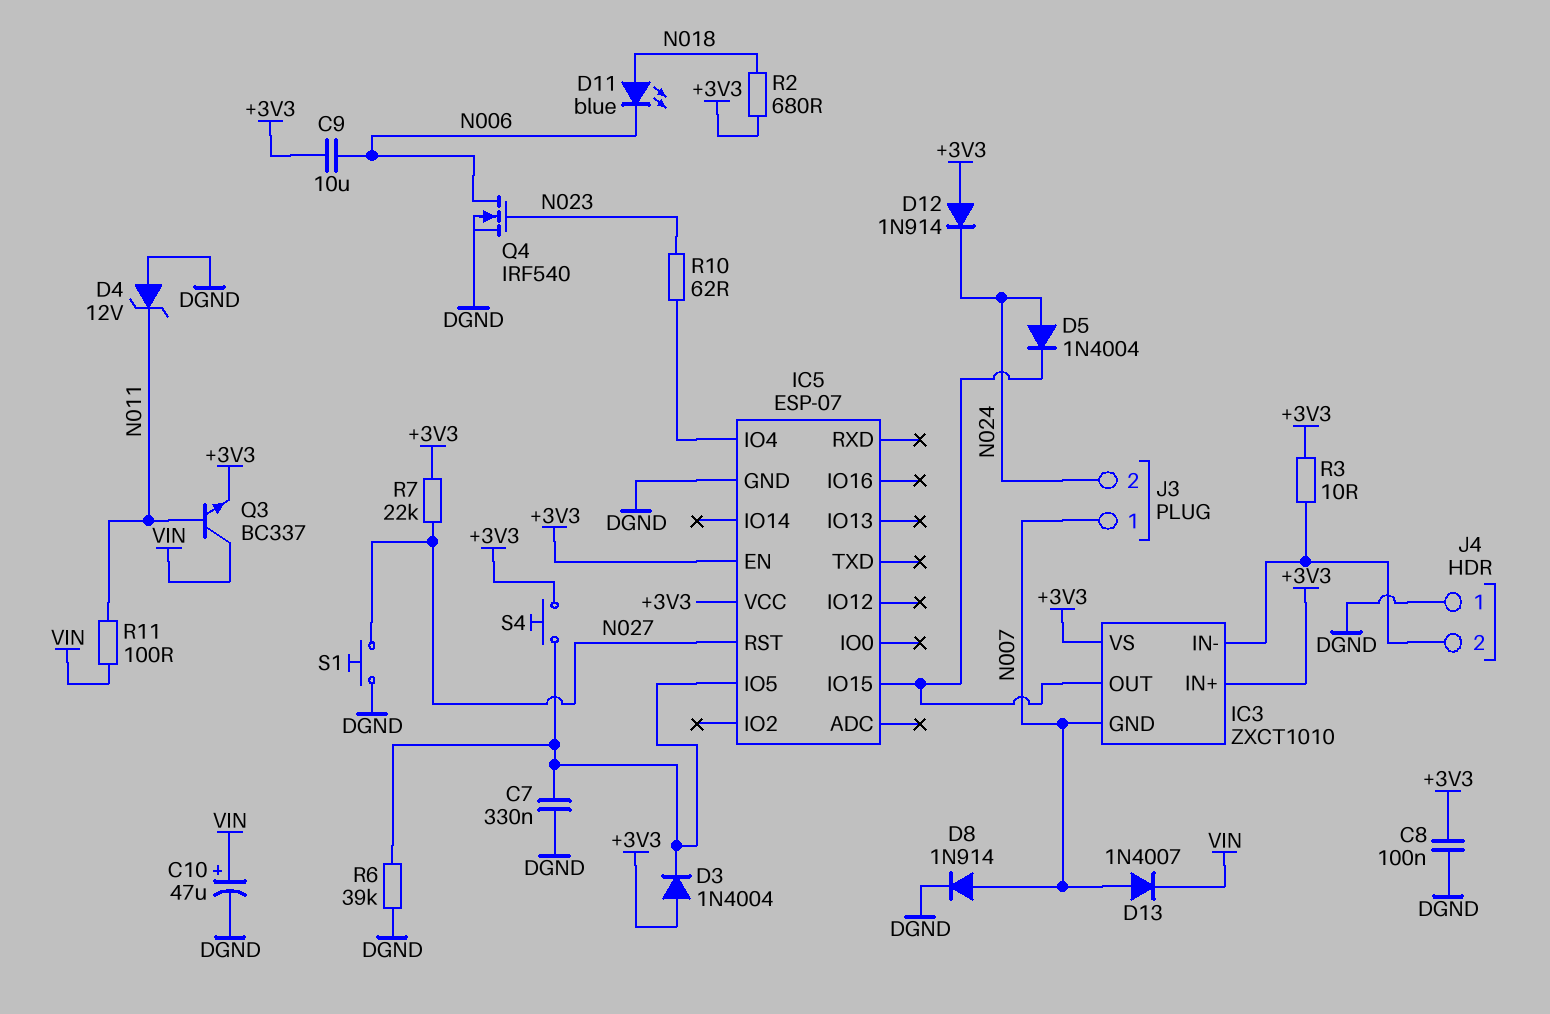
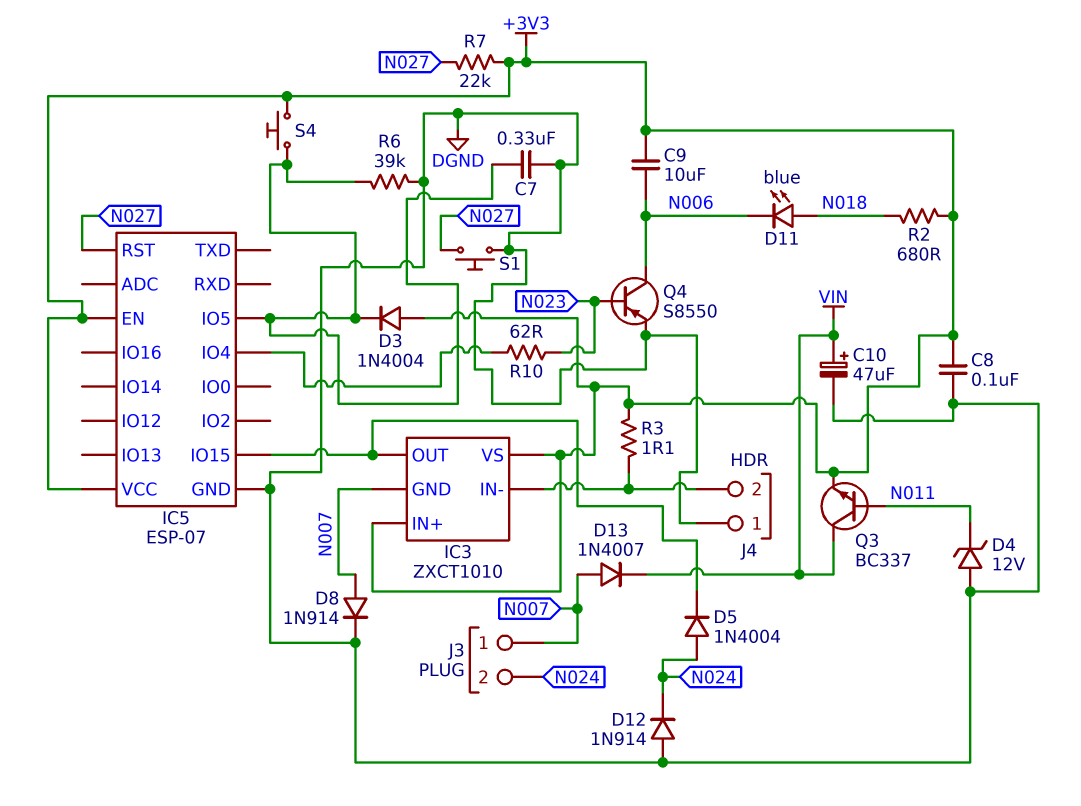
D12: diode 1N914 (A +3V3, K N024) -> diode 1N914 (A DGND, K N024)
Q4: NMOS IRF540 (G N023, D N006, S DGND) -> PNP S8550 (B N023, C N006, E DGND)
R3: 10 (+3V3, IC3/IN-) -> 1.1 (+3V3, IC3/IN-)
R11: 100 (N011, VIN) -> none

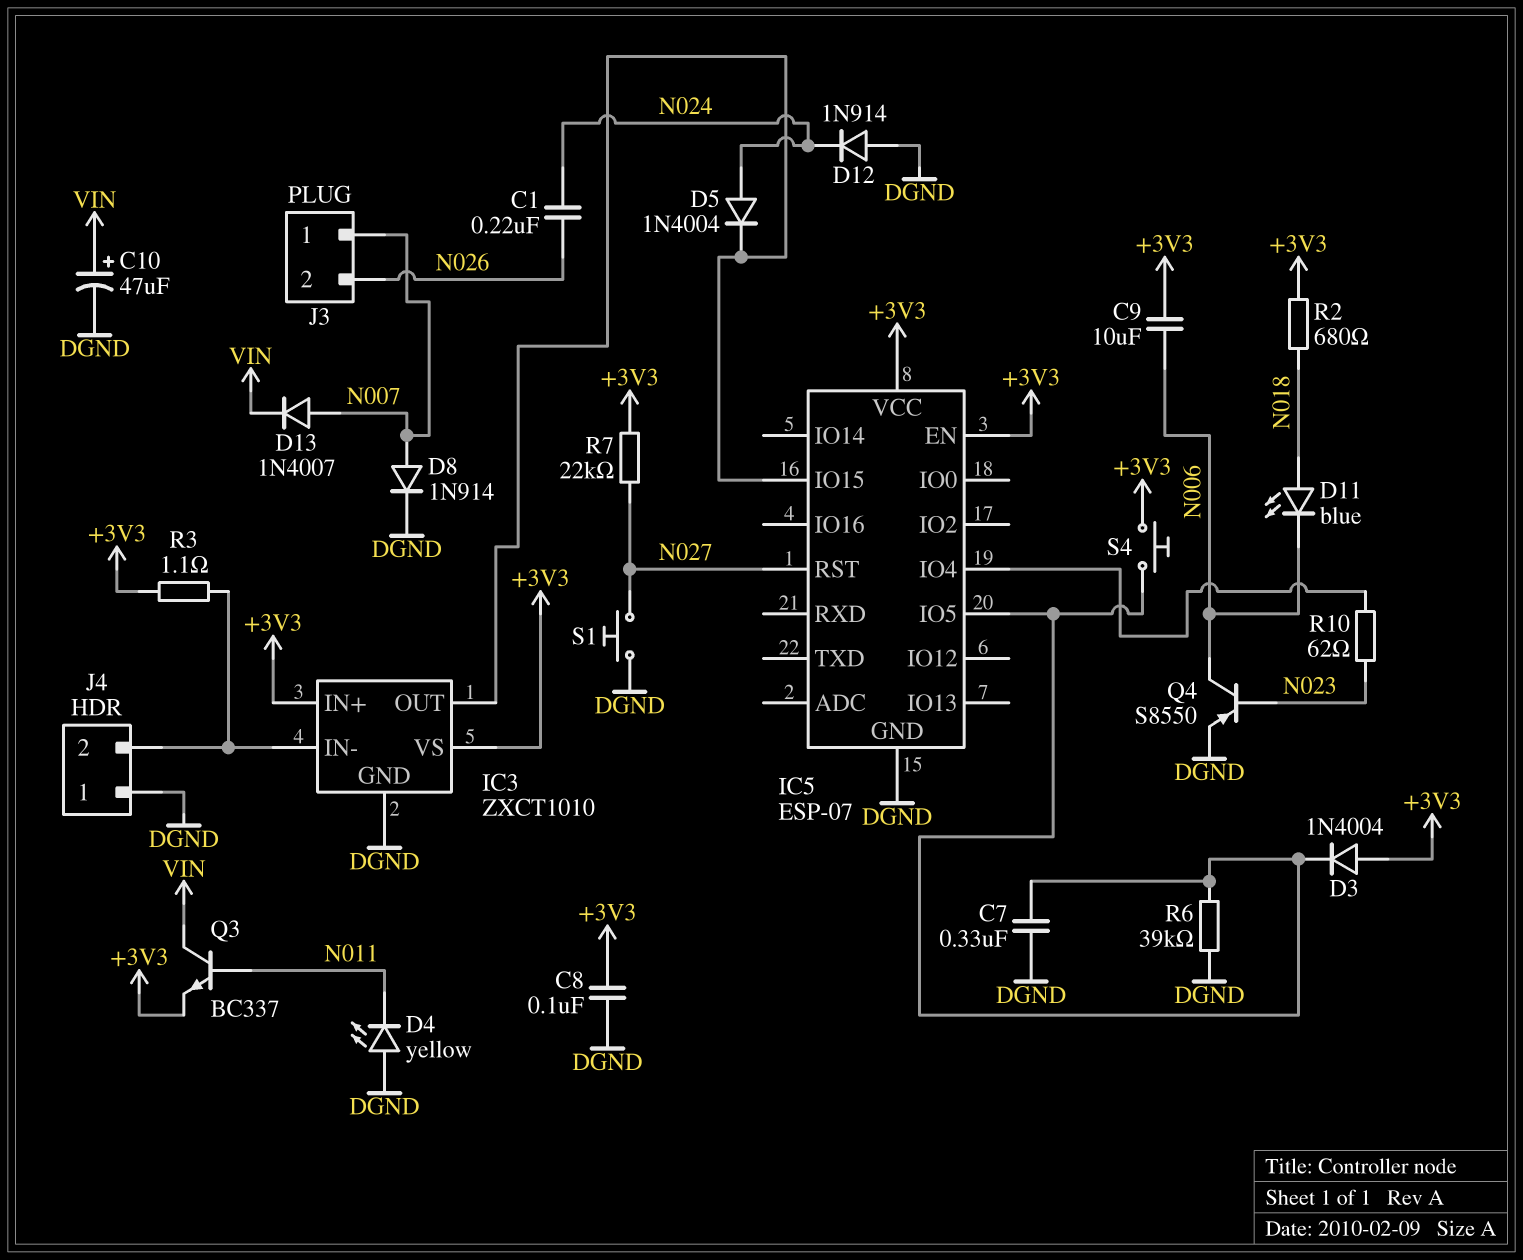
C1: none -> 220nF (N024, N026)
D4: zener 12V (A DGND, K N011) -> LED yellow (A DGND, K N011)
IC3 pin GND: N007 -> DGND
J3 pin 2: N024 -> N026

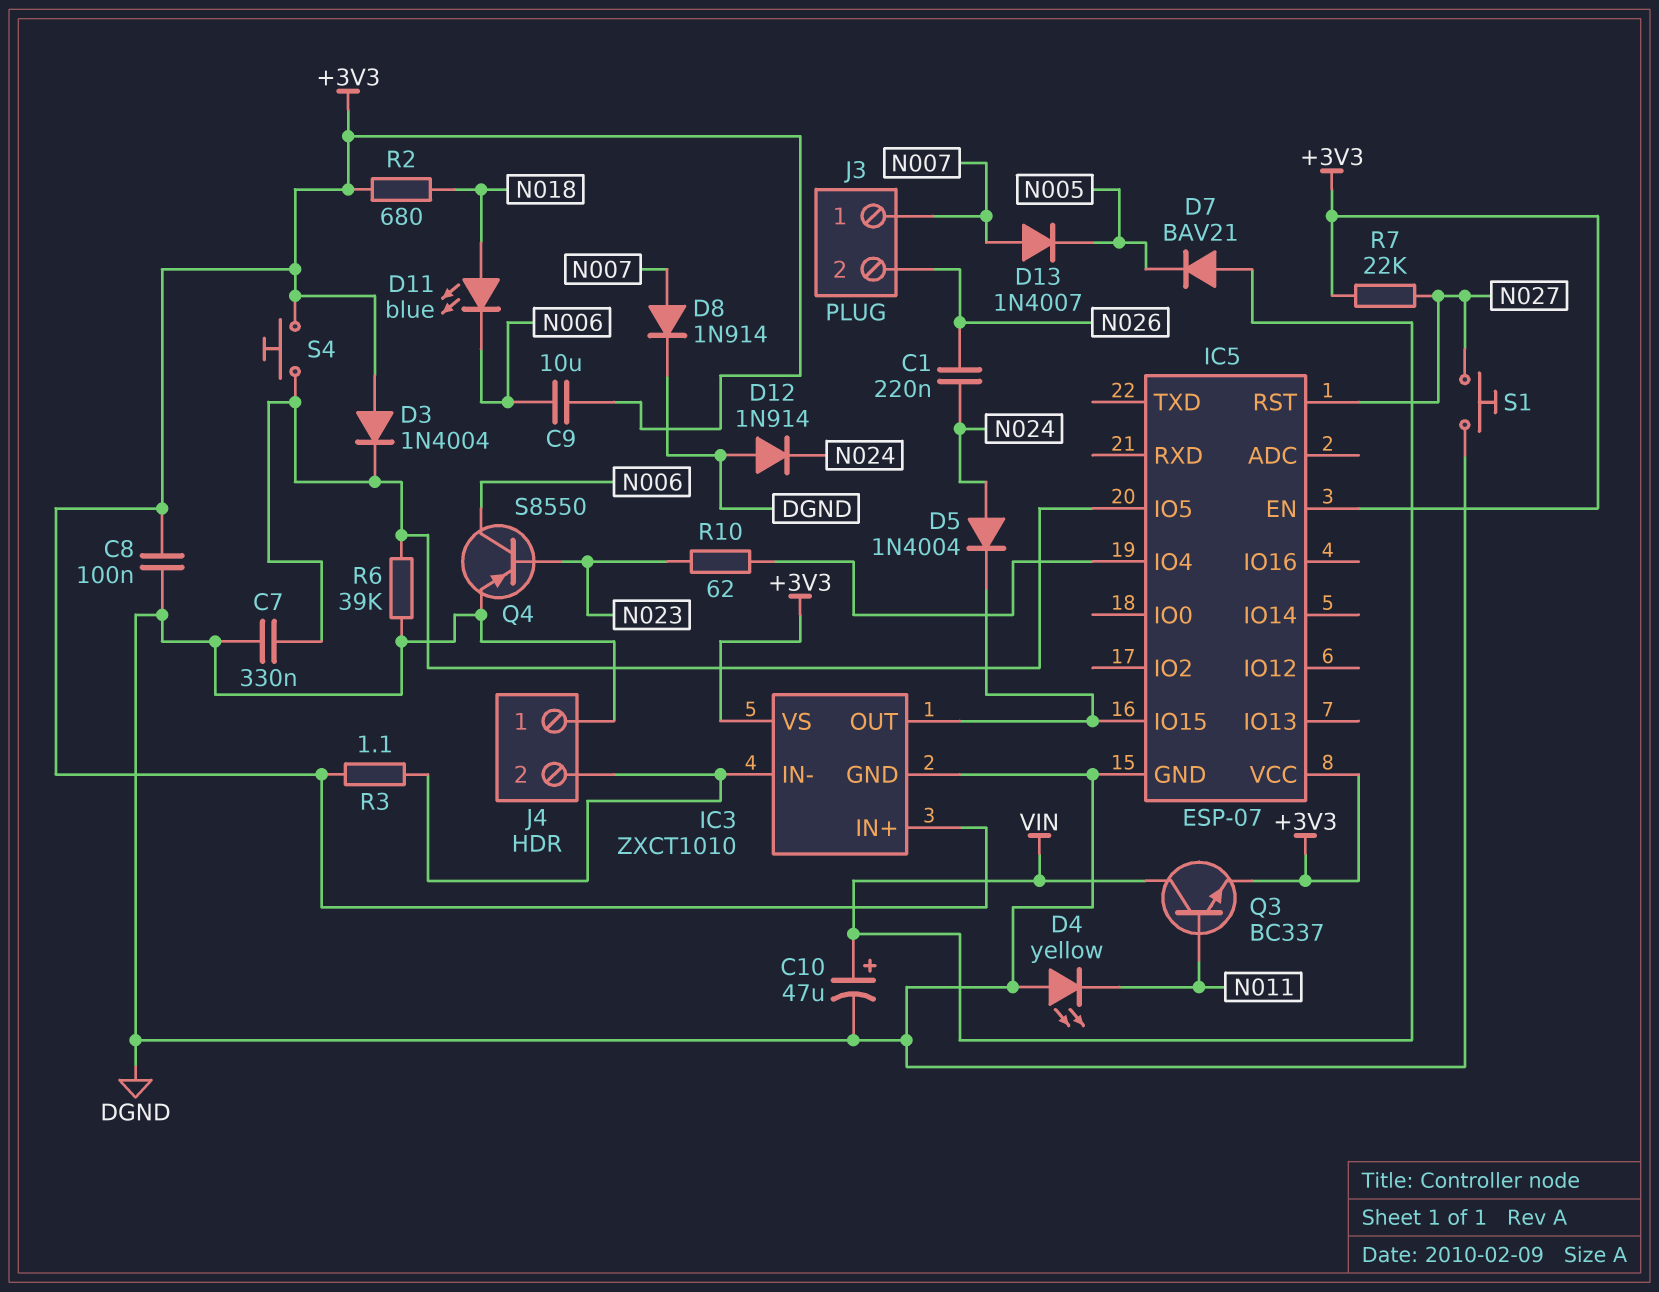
D7: none -> diode BAV21 (A VIN, K N005)
D13: diode 1N4007 (A N007, K VIN) -> diode 1N4007 (A N007, K N005)

